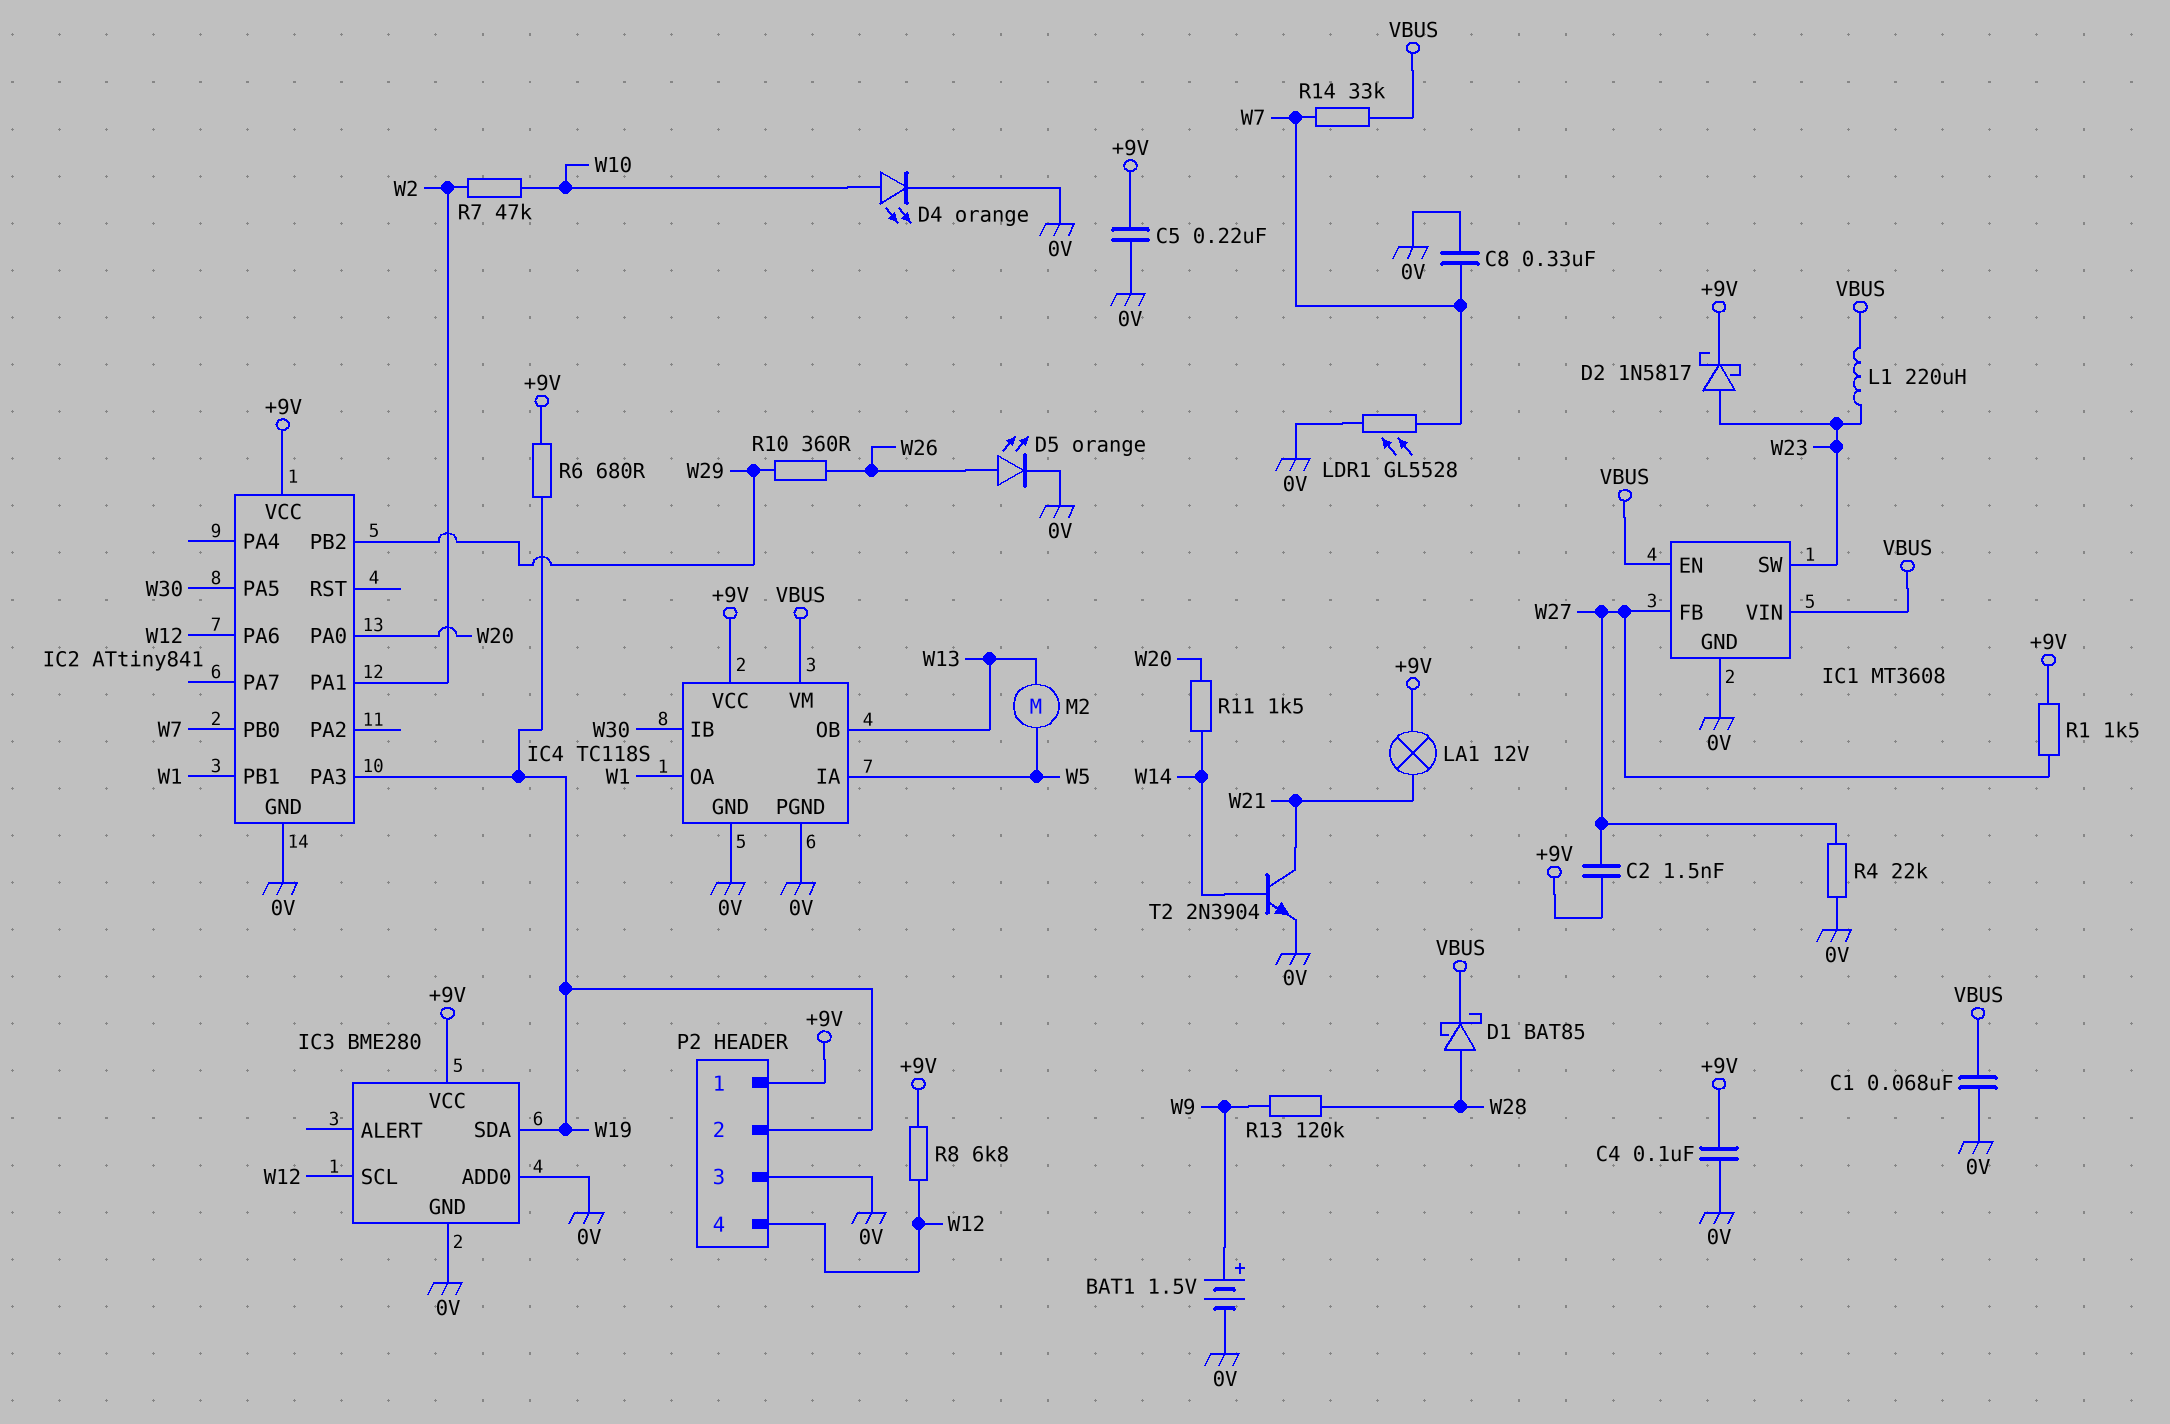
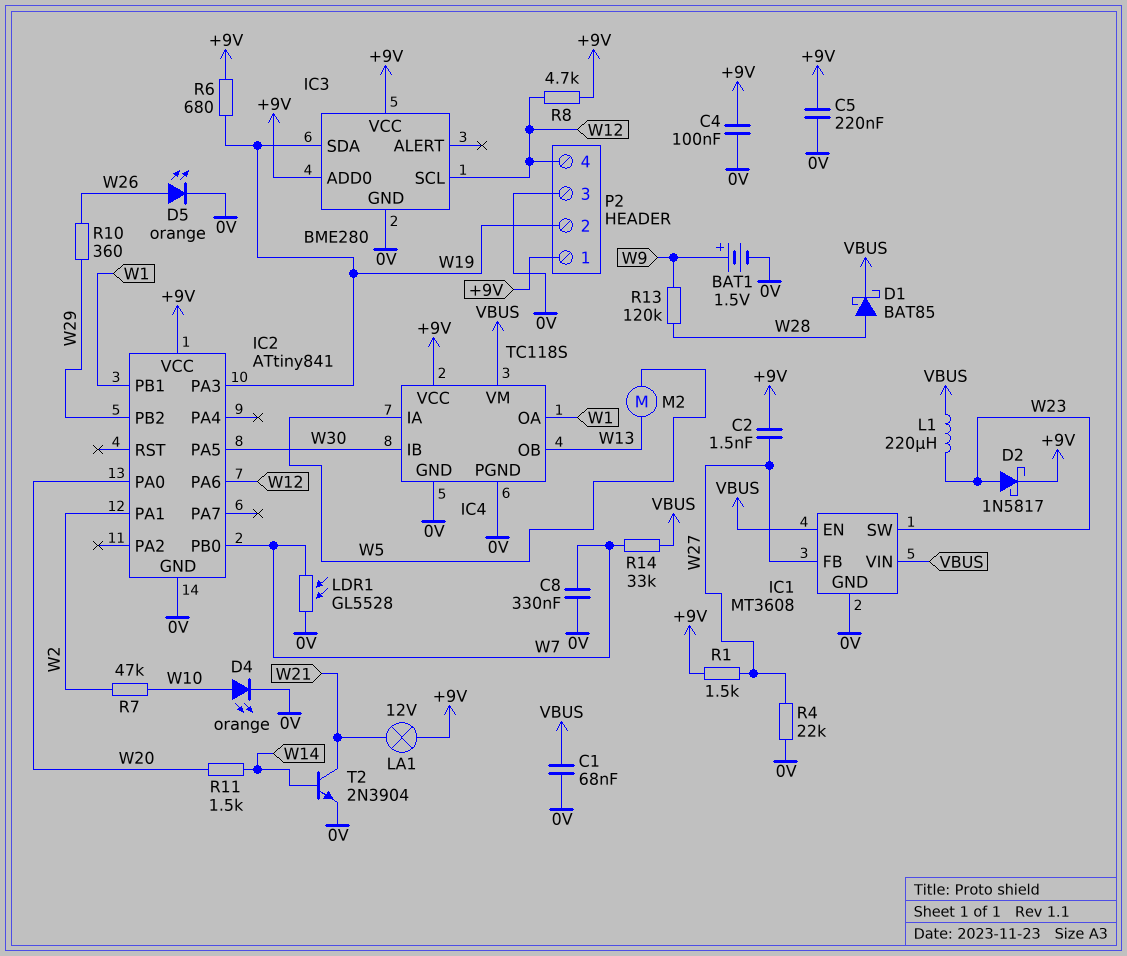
IC3 pin ADD0: 0V -> +9V
R8: 6.8k (+9V, W12) -> 4.7k (+9V, W12)

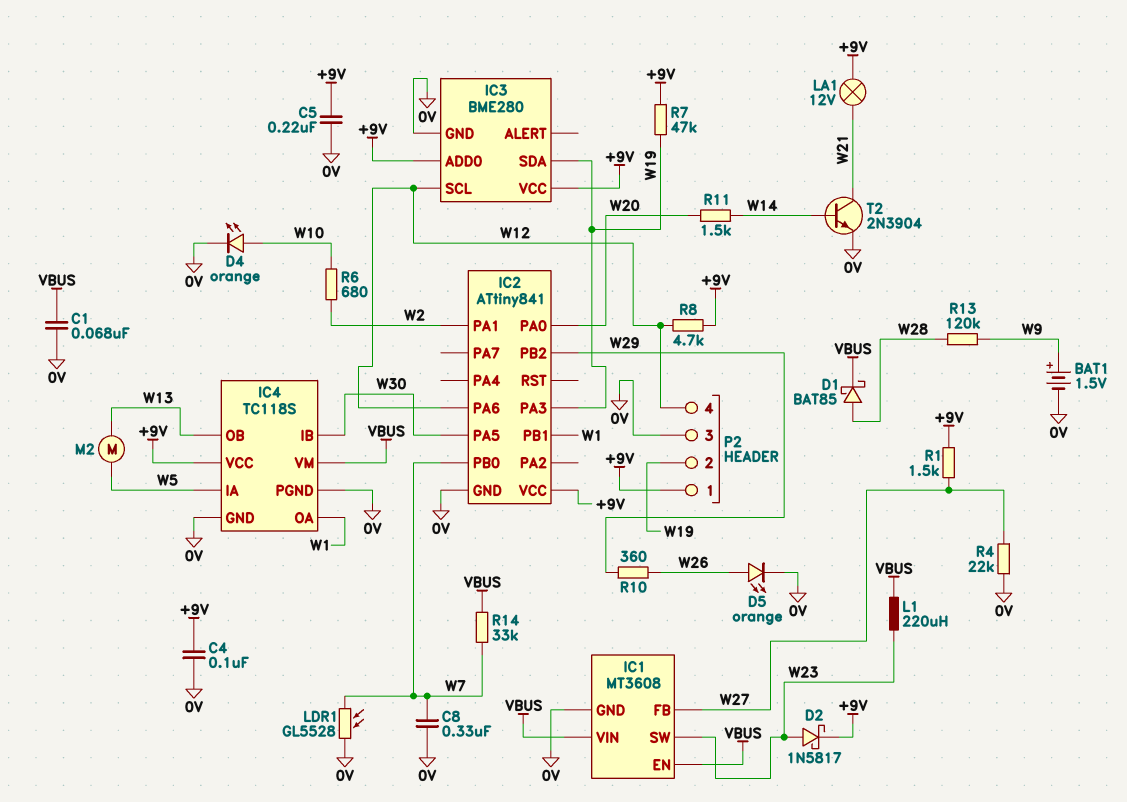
C2: 1.5nF (+9V, W27) -> none
R6: 680 (+9V, W19) -> 680 (W2, W10)
R7: 47k (W2, W10) -> 47k (+9V, W19)

